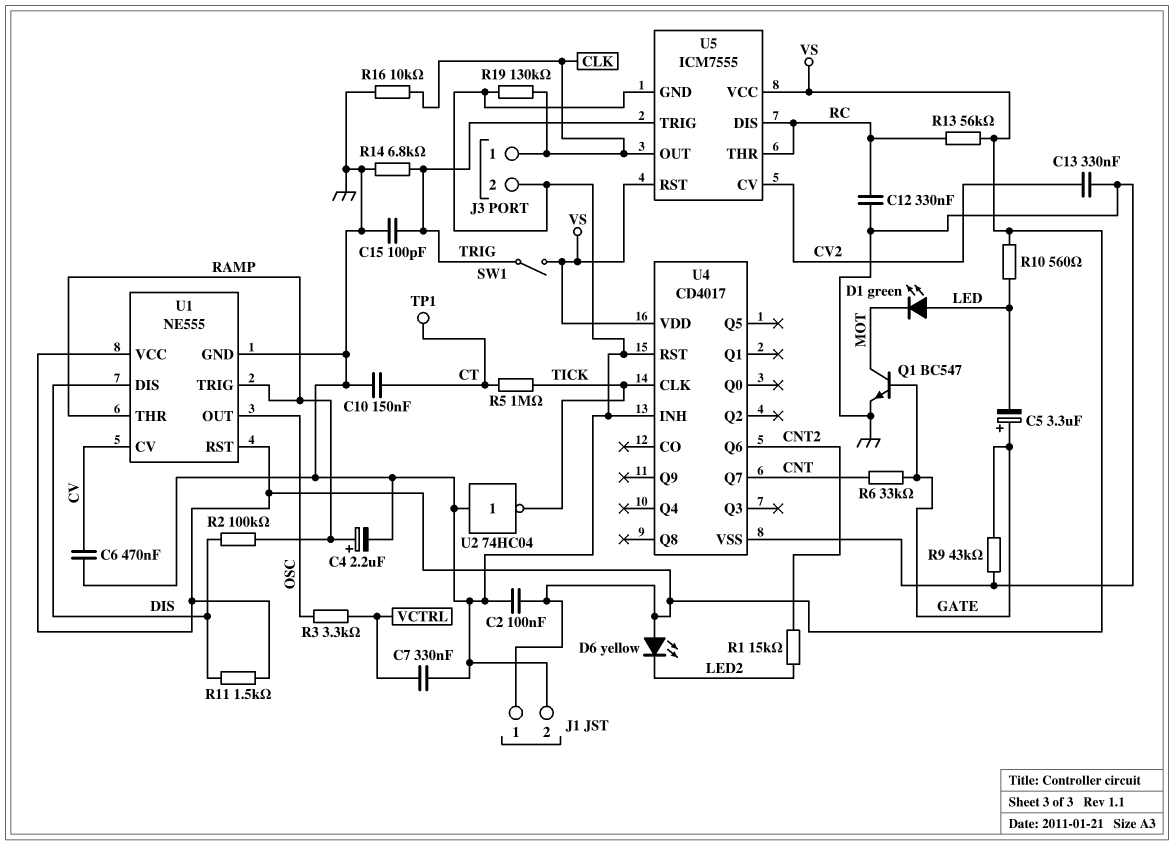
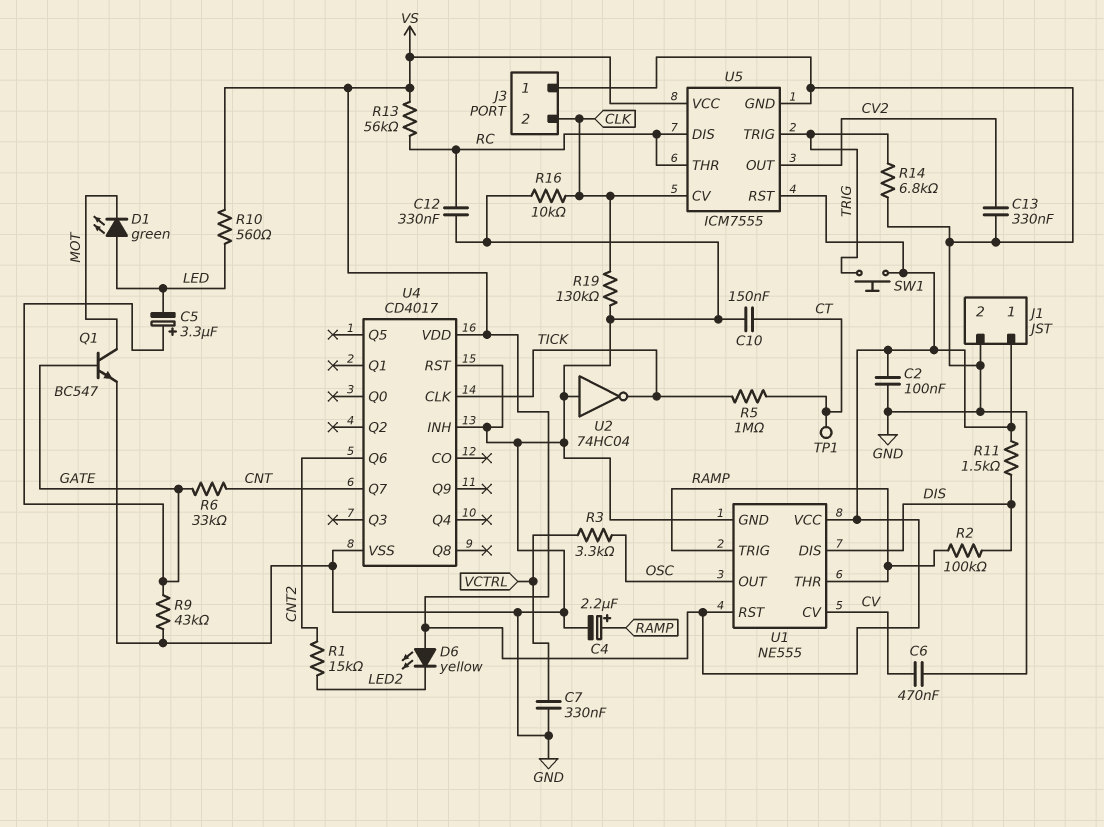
C15: 100pF (GND, TRIG) -> none
J3 pin 1: CLK -> GND
J3 pin 2: GND -> CLK
SW1: switch (TRIG, VS) -> button (TRIG, VS)
U5 pin CV: CV2 -> CLK
U5 pin OUT: CLK -> CV2

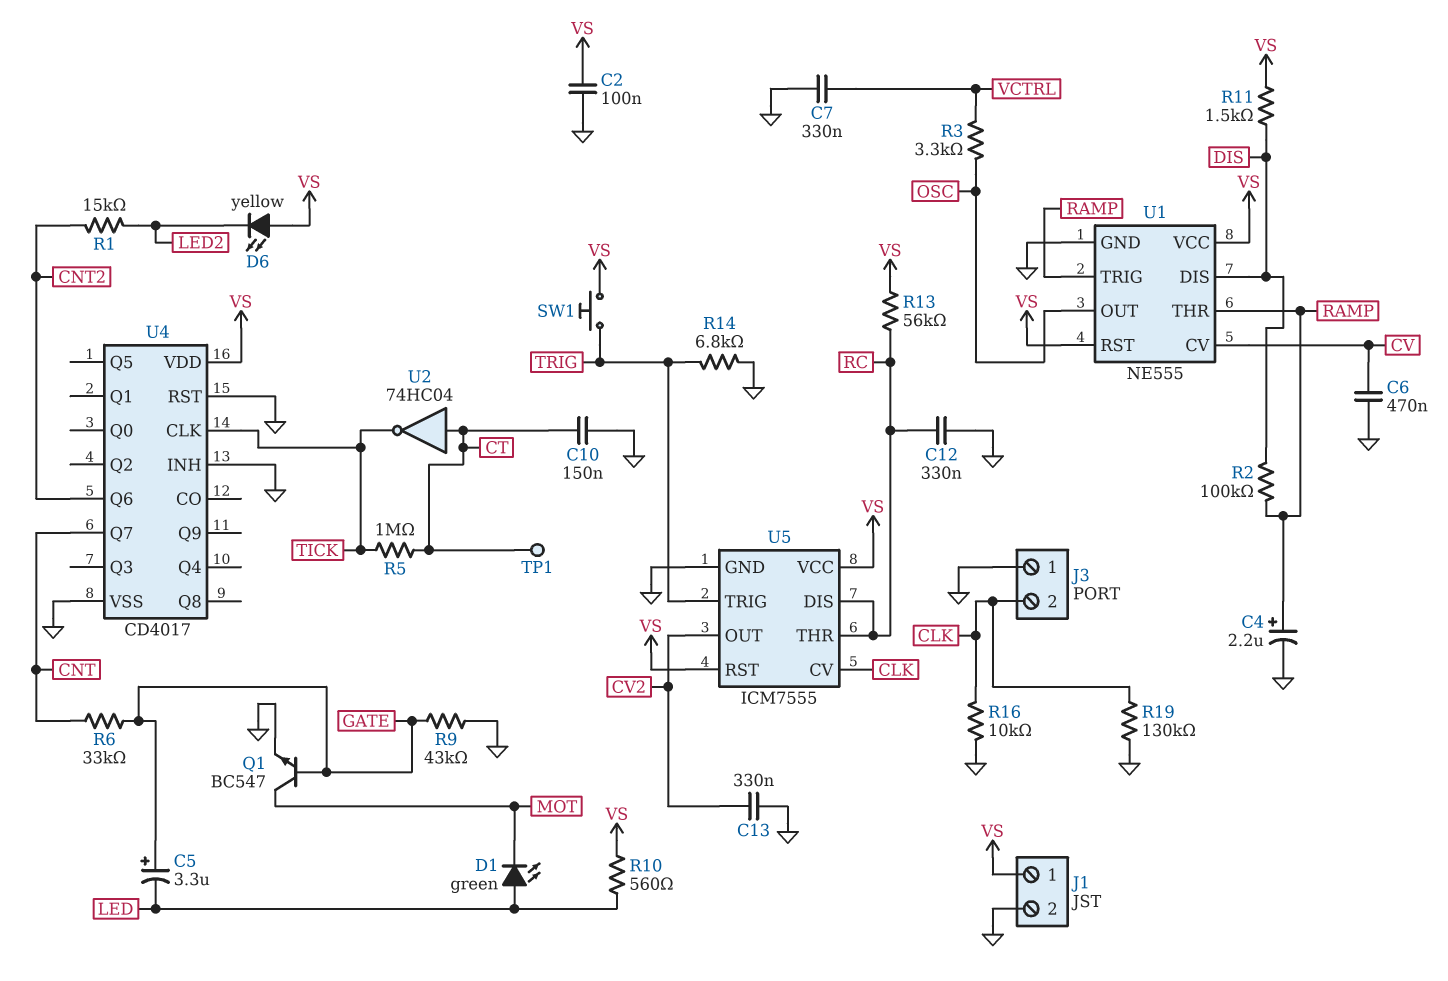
U2: NOT 74HC04 (in GND, out TICK) -> NOT 74HC04 (in CT, out TICK)

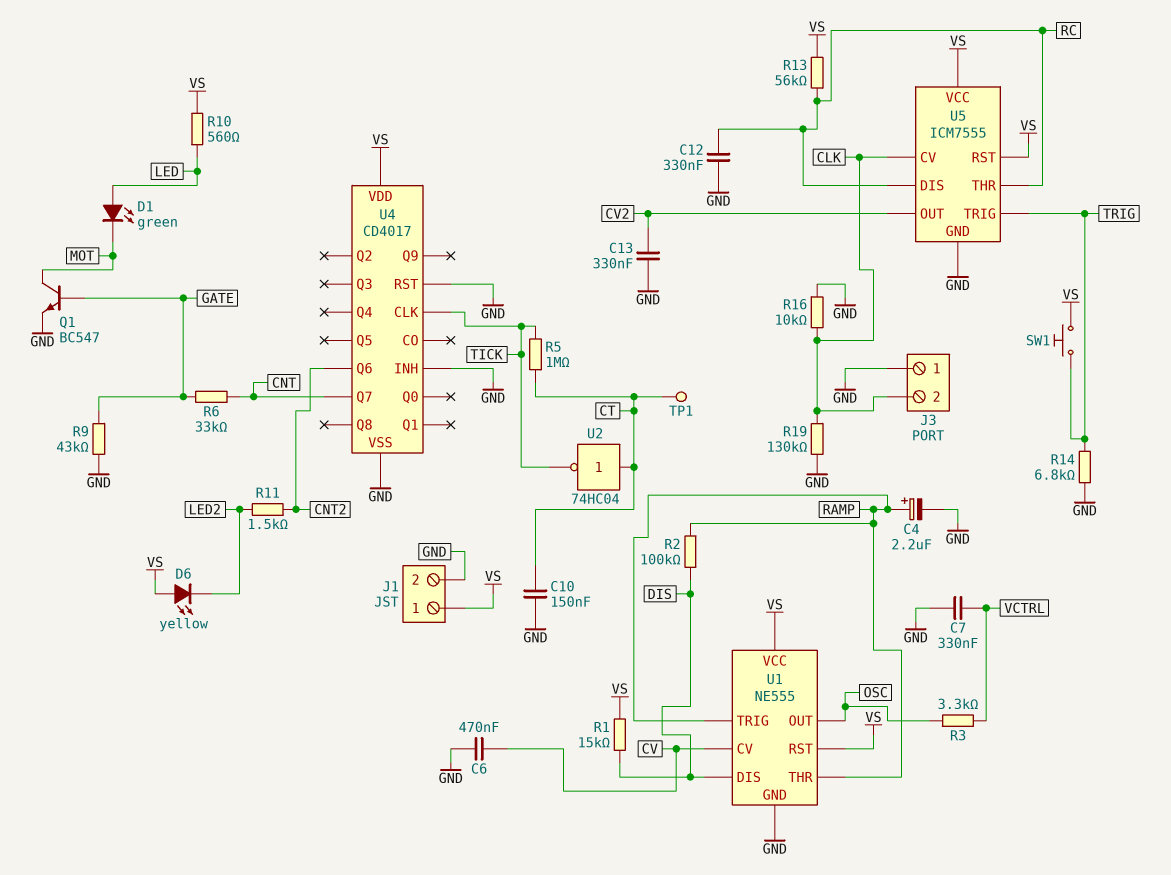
C2: 100nF (GND, VS) -> none
C5: 3.3uF (plus GATE, minus LED) -> none
R1: 15k (CNT2, LED2) -> 15k (DIS, VS)
R11: 1.5k (DIS, VS) -> 1.5k (CNT2, LED2)

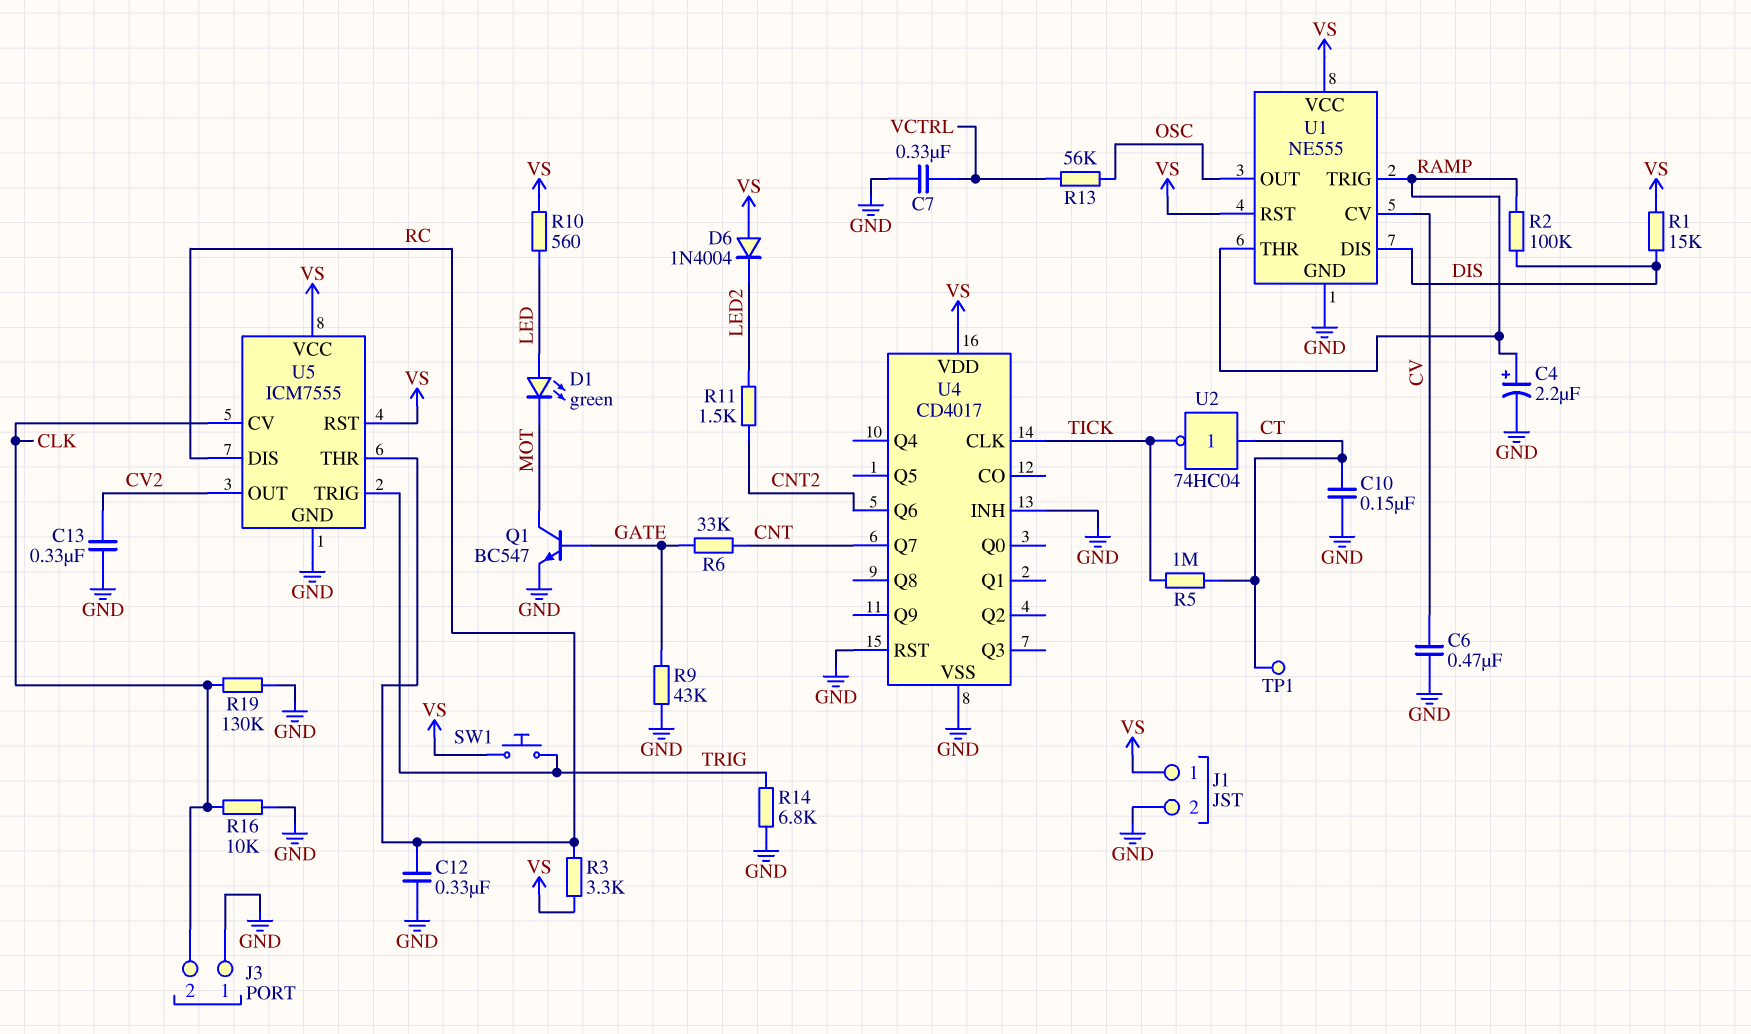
D6: LED yellow (A VS, K LED2) -> diode 1N4004 (A VS, K LED2)
R3: 3.3k (OSC, VCTRL) -> 3.3k (RC, VS)
R13: 56k (RC, VS) -> 56k (OSC, VCTRL)

